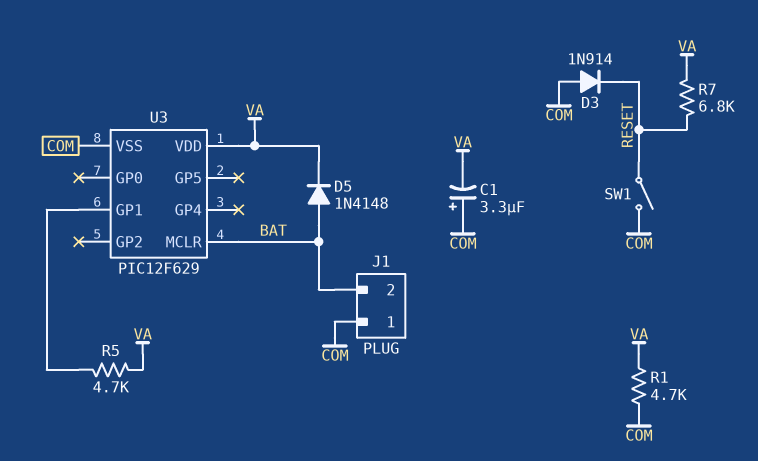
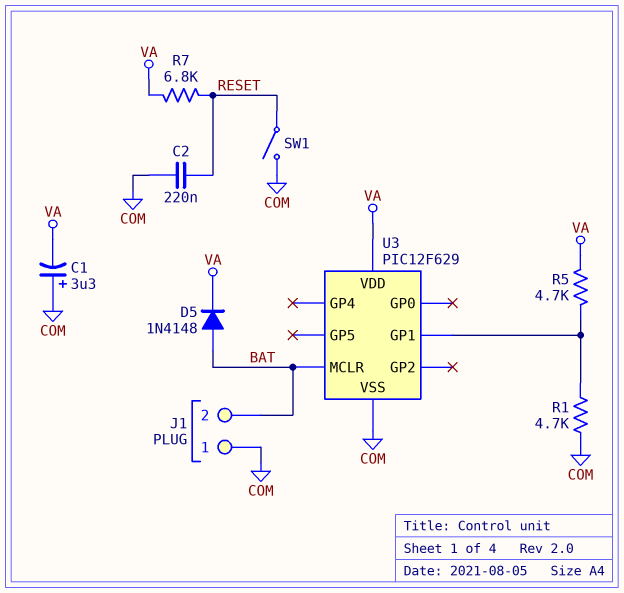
C2: none -> 220nF (COM, RESET)
D3: diode 1N914 (A COM, K RESET) -> none
R1: 4.7k (COM, VA) -> 4.7k (COM, U3/GP1)

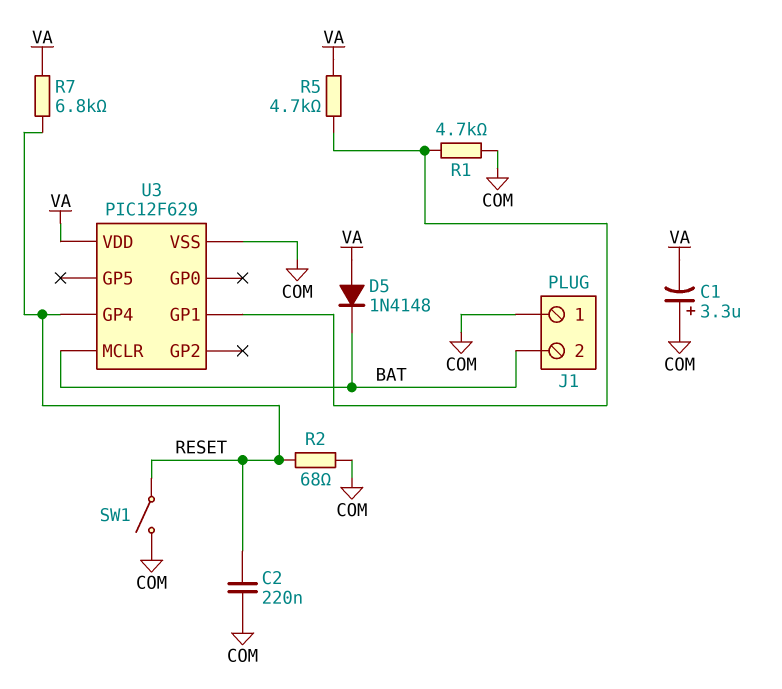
D5: diode 1N4148 (A BAT, K VA) -> diode 1N4148 (A VA, K BAT)
R2: none -> 68 (COM, RESET)
U3 pin GP4: none -> RESET

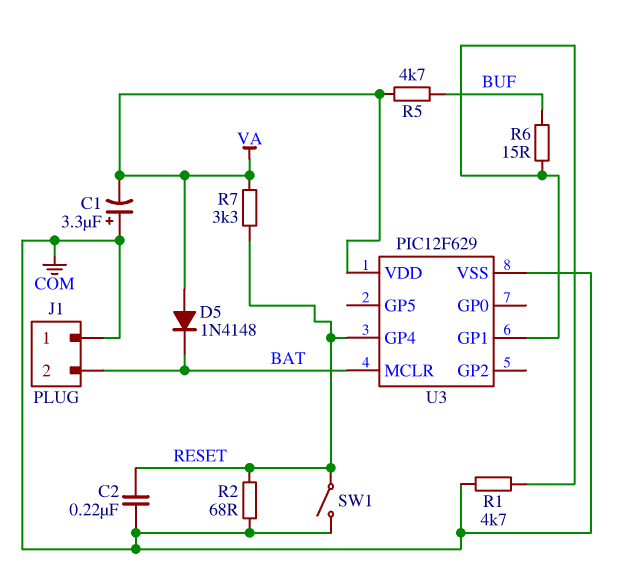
R5: 4.7k (U3/GP1, VA) -> 4.7k (BUF, VA)
R6: none -> 15 (BUF, U3/GP1)
R7: 6.8k (RESET, VA) -> 3.3k (RESET, VA)

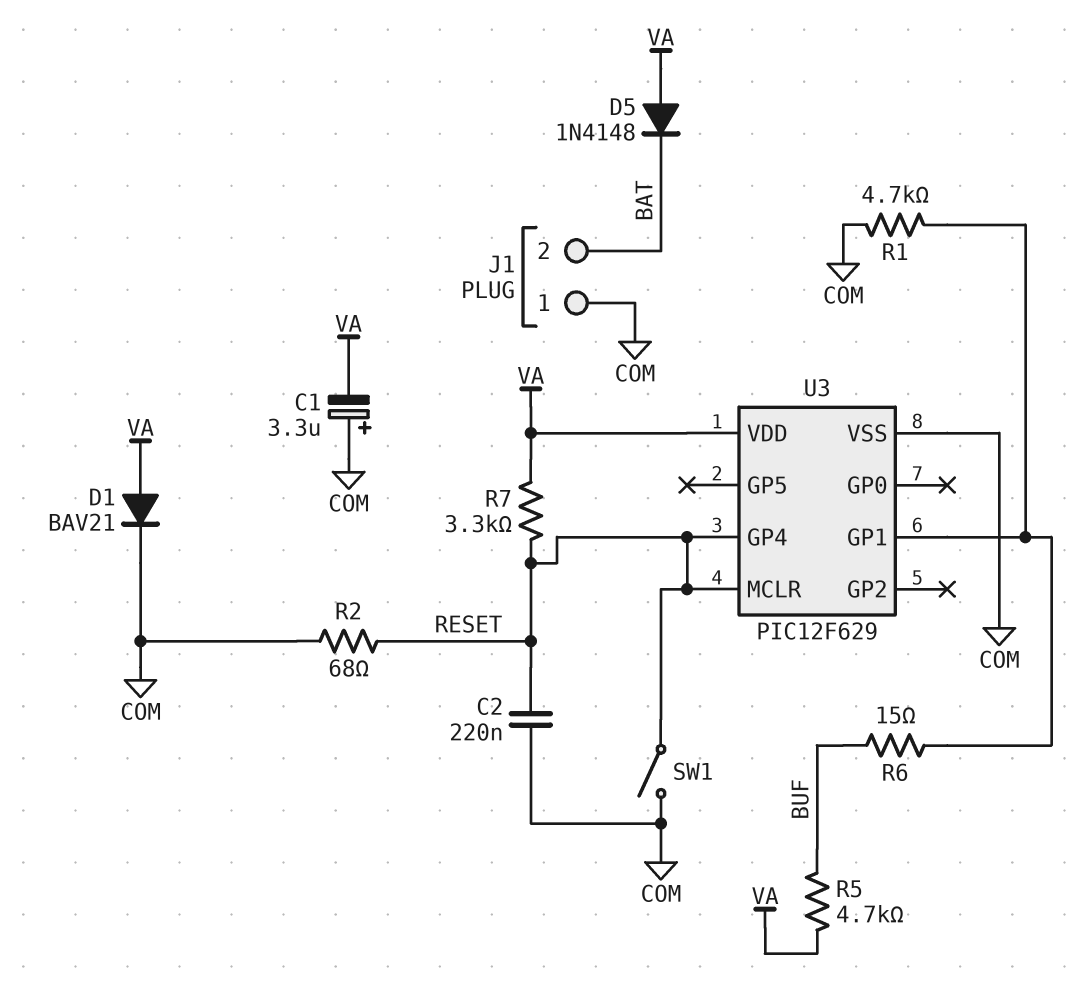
D1: none -> diode BAV21 (A VA, K COM)
U3 pin MCLR: BAT -> RESET

